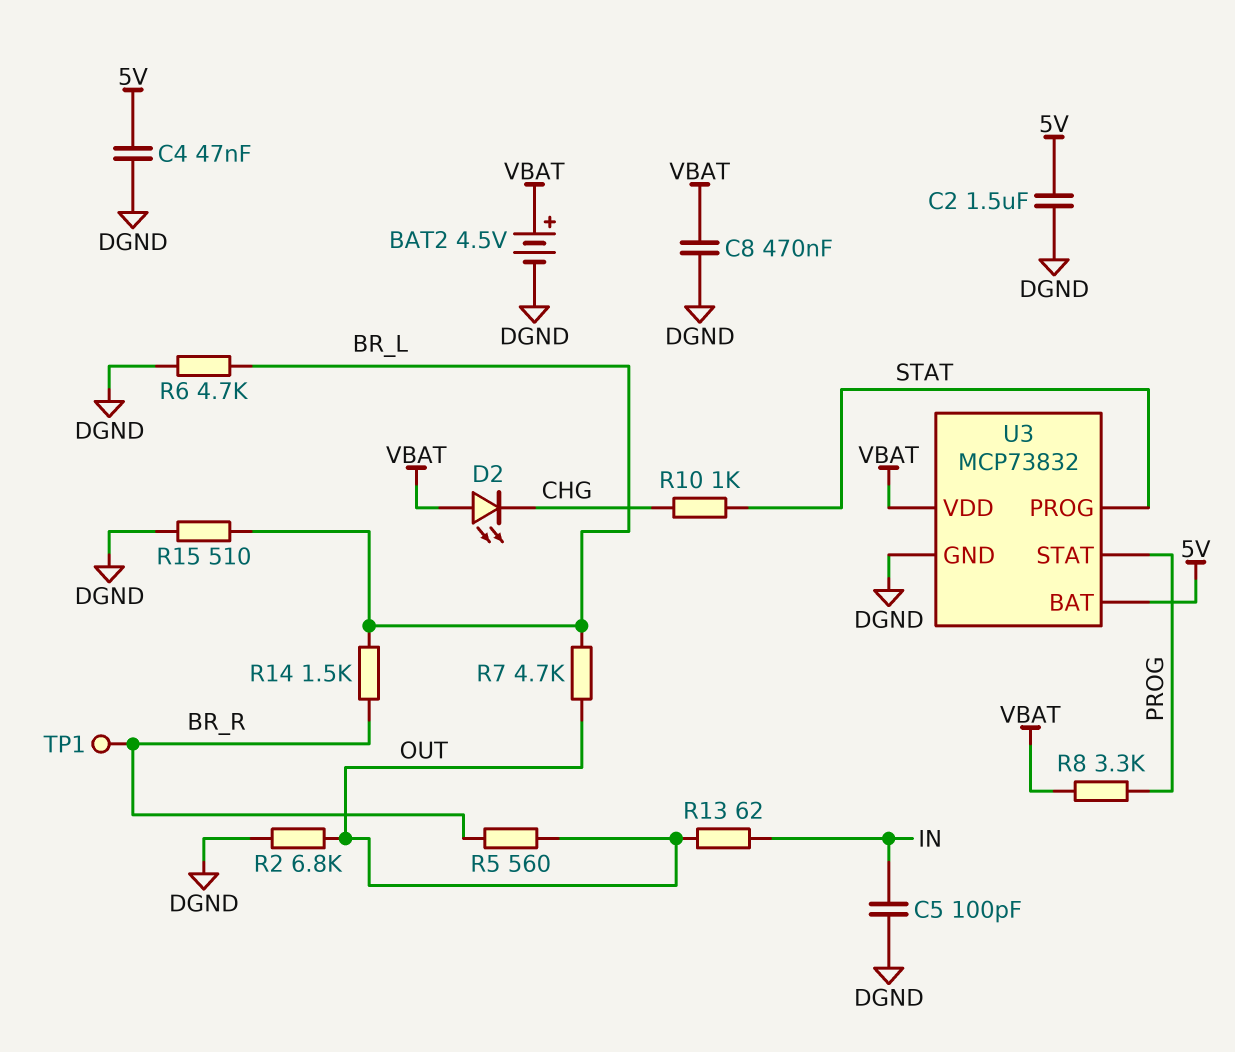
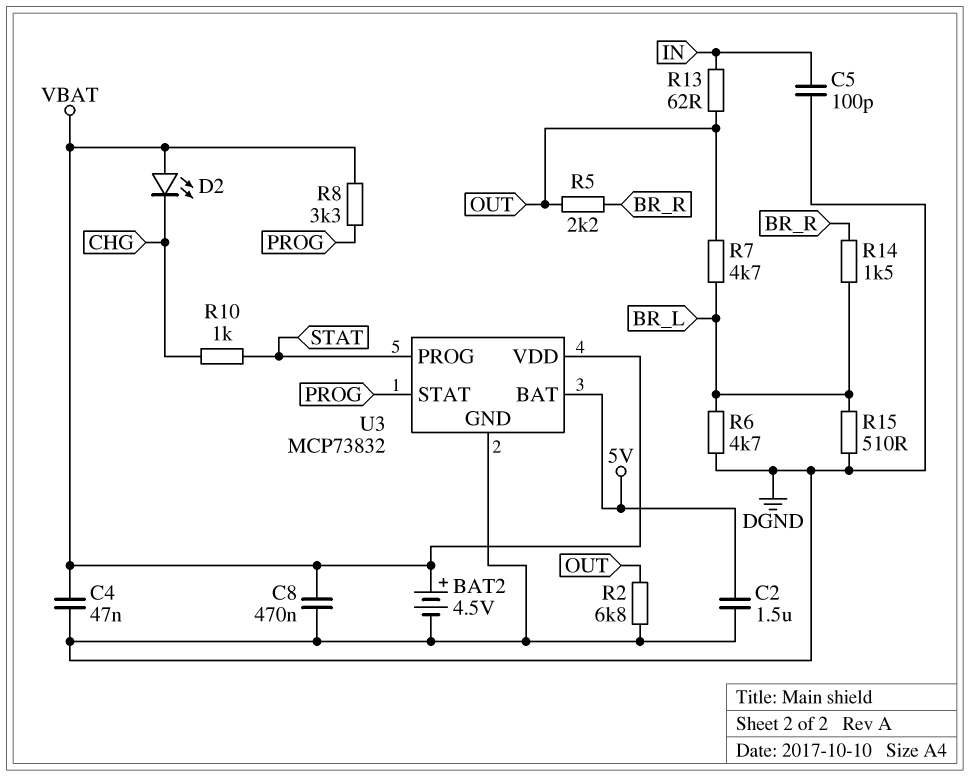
C4: 47nF (5V, DGND) -> 47nF (DGND, VBAT)
R5: 560 (BR_R, OUT) -> 2.2k (BR_R, OUT)
TP1: test point (BR_R) -> none

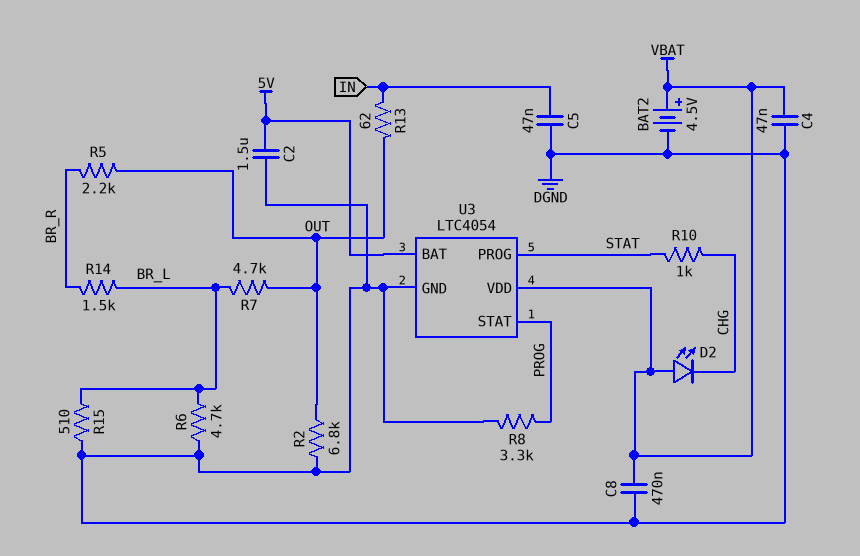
C5: 100pF (DGND, IN) -> 47nF (DGND, IN)
R8: 3.3k (PROG, VBAT) -> 3.3k (DGND, PROG)
U3: MCP73832 -> LTC4054

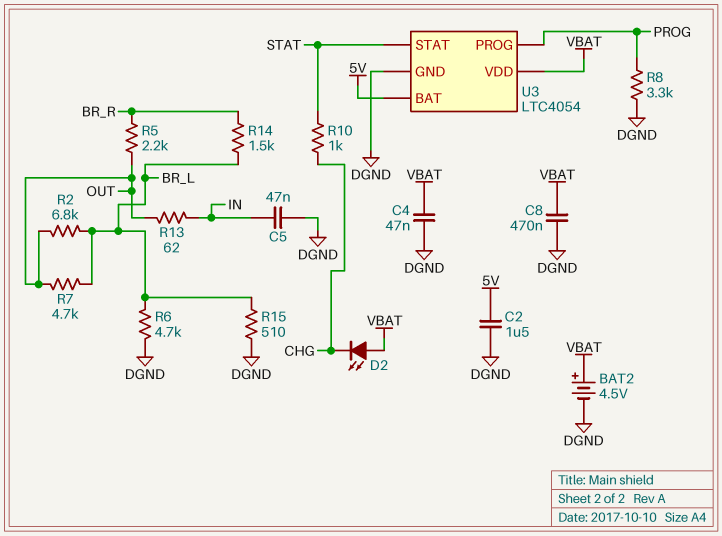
R2: 6.8k (DGND, OUT) -> 6.8k (BR_L, OUT)
U3 pin PROG: STAT -> PROG
U3 pin STAT: PROG -> STAT

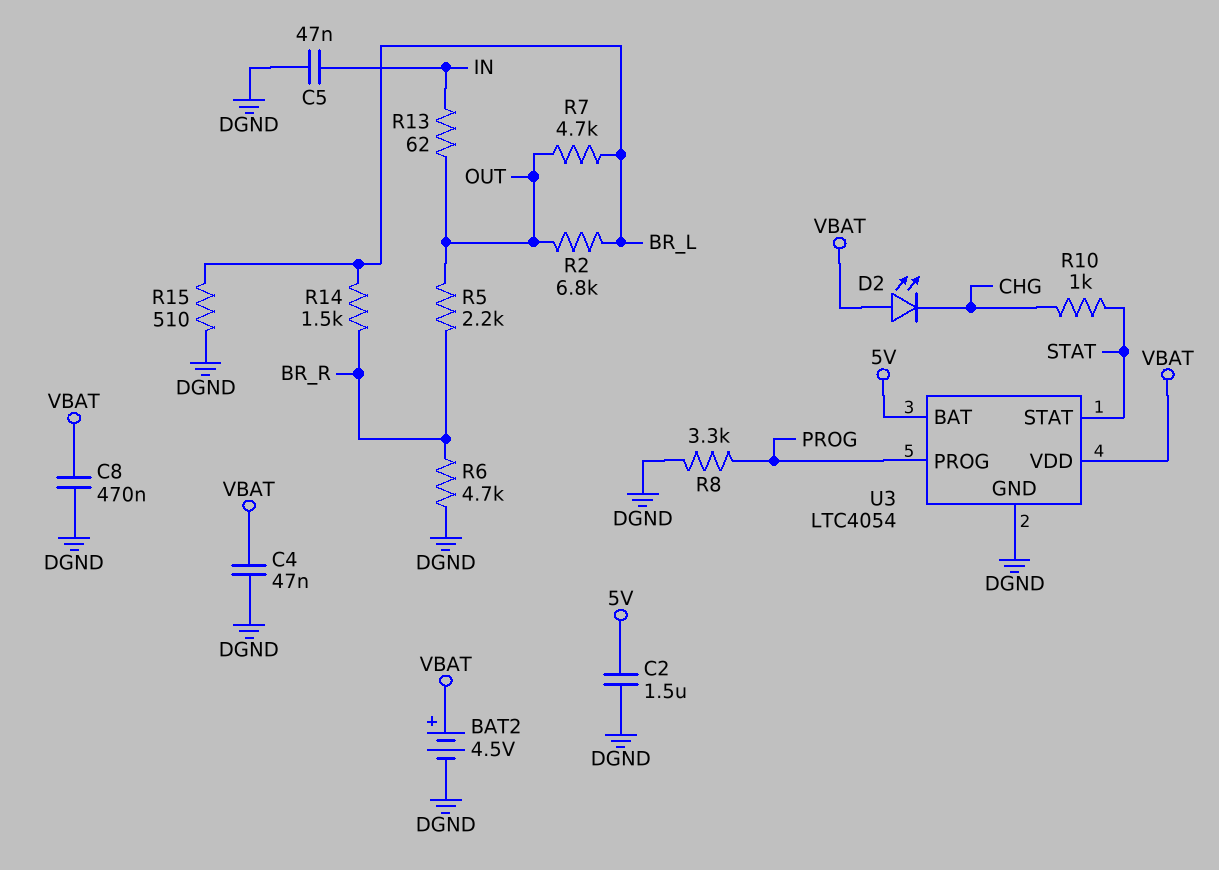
R6: 4.7k (BR_L, DGND) -> 4.7k (BR_R, DGND)

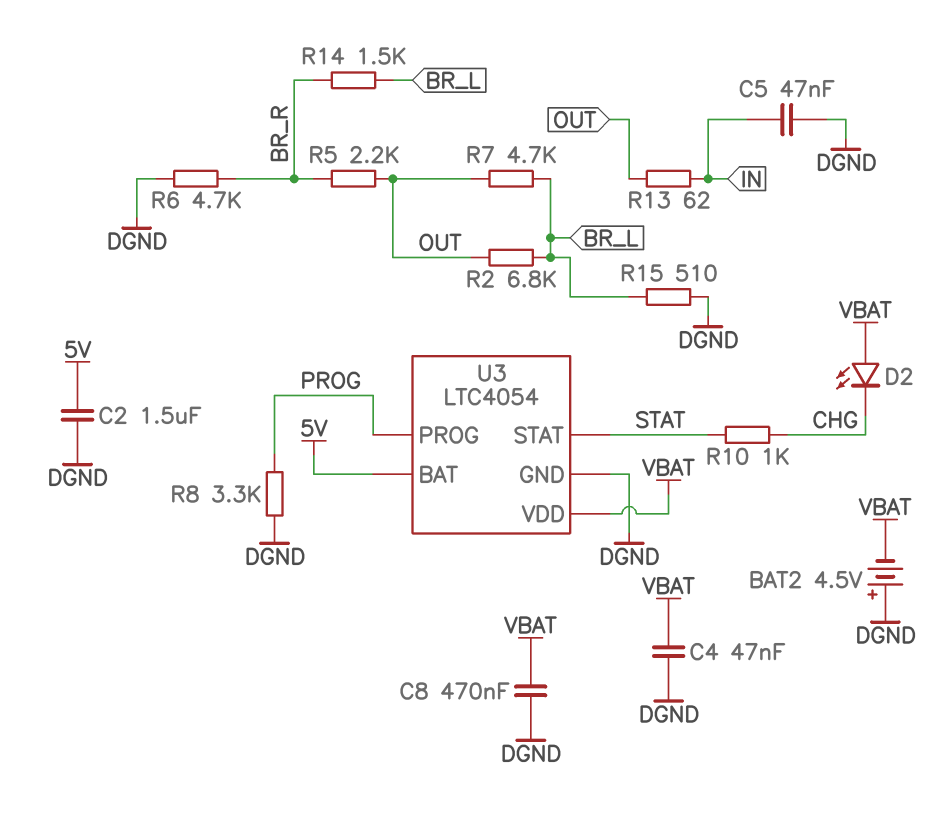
BAT2: 4.5V (plus VBAT, minus DGND) -> 4.5V (plus DGND, minus VBAT)

